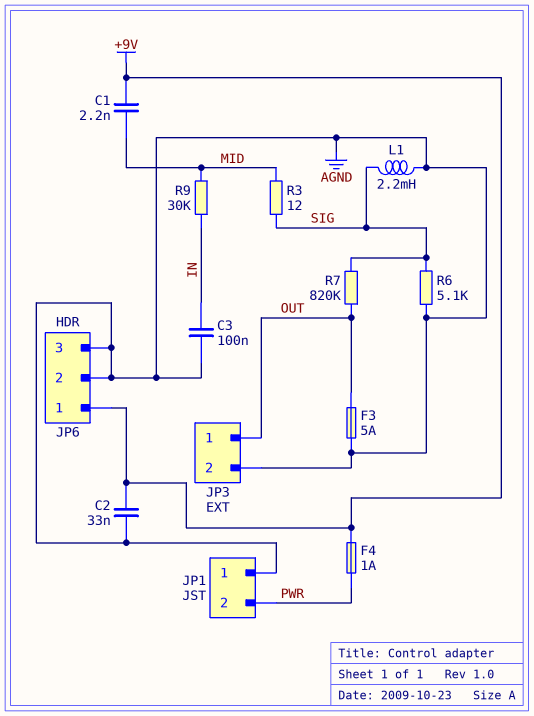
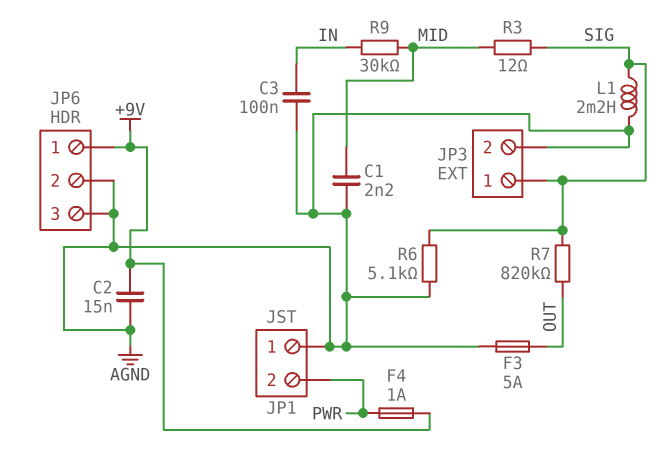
C1: 2.2nF (+9V, MID) -> 2.2nF (AGND, MID)
C2: 33nF (+9V, AGND) -> 15nF (+9V, AGND)
JP3 pin 1: OUT -> SIG

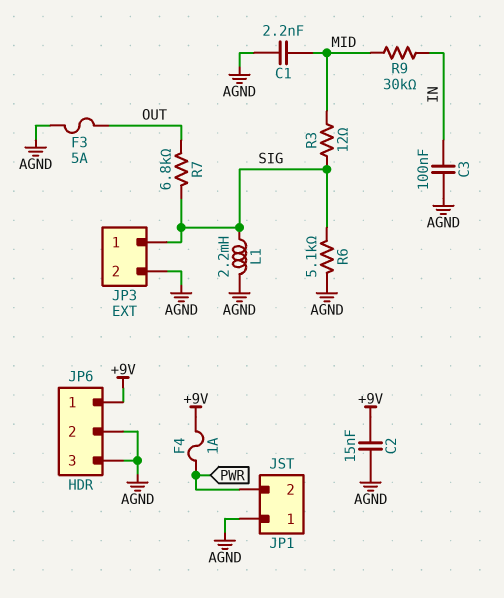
R7: 820k (OUT, SIG) -> 6.8k (OUT, SIG)

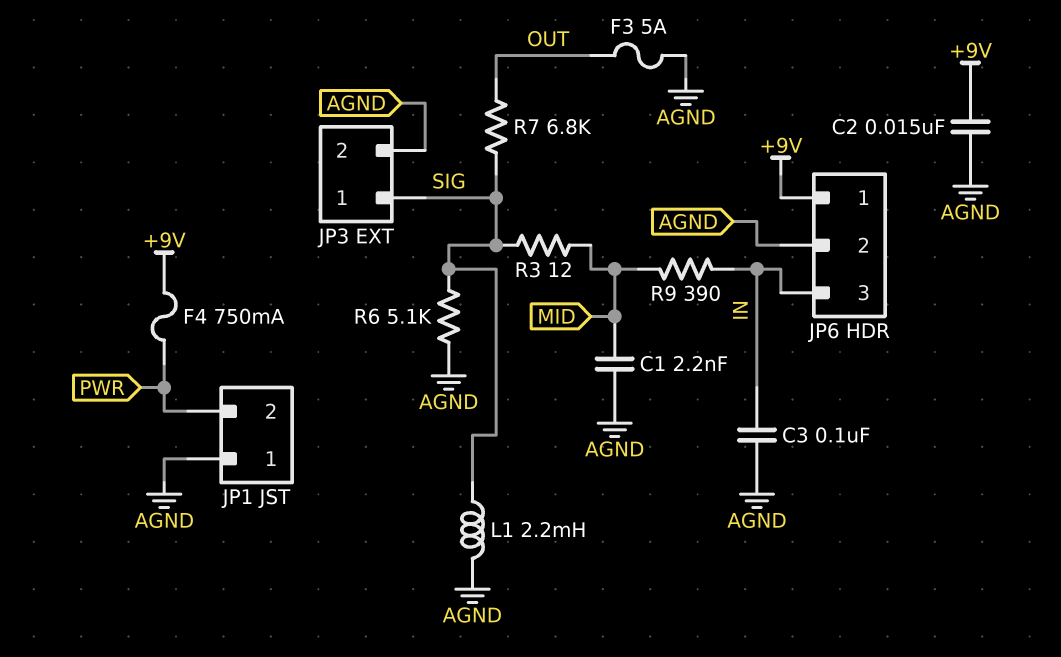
F4: 1A (+9V, PWR) -> 750mA (+9V, PWR)
JP6 pin 3: AGND -> IN
R9: 30k (IN, MID) -> 390 (IN, MID)

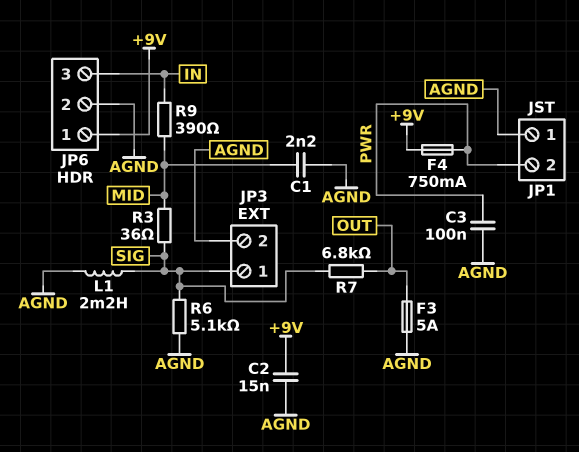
C3: 100nF (AGND, IN) -> 100nF (AGND, PWR)
R3: 12 (MID, SIG) -> 36 (MID, SIG)

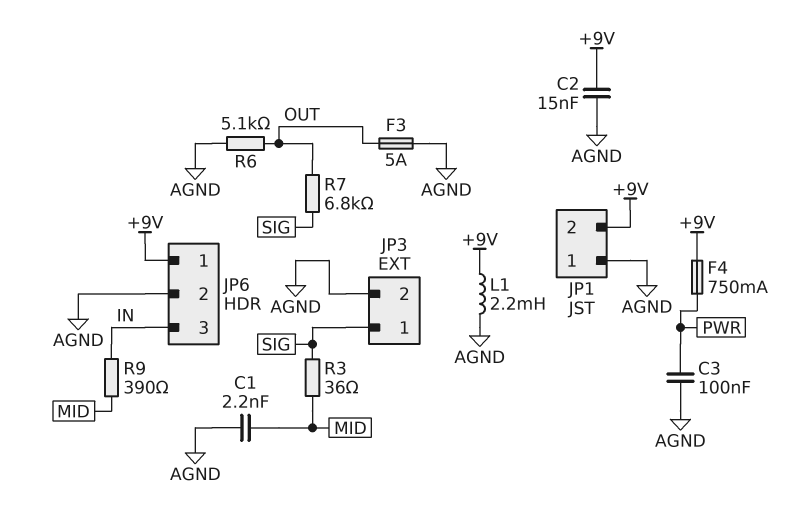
JP1 pin 2: PWR -> +9V
L1: 2.2mH (AGND, SIG) -> 2.2mH (+9V, AGND)
R6: 5.1k (AGND, SIG) -> 5.1k (AGND, OUT)

